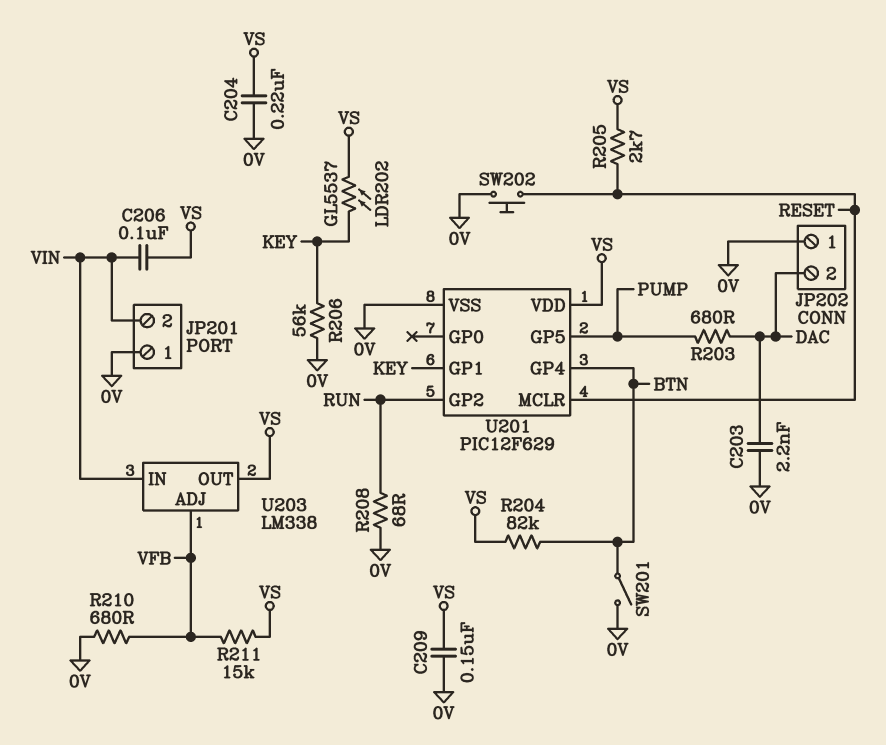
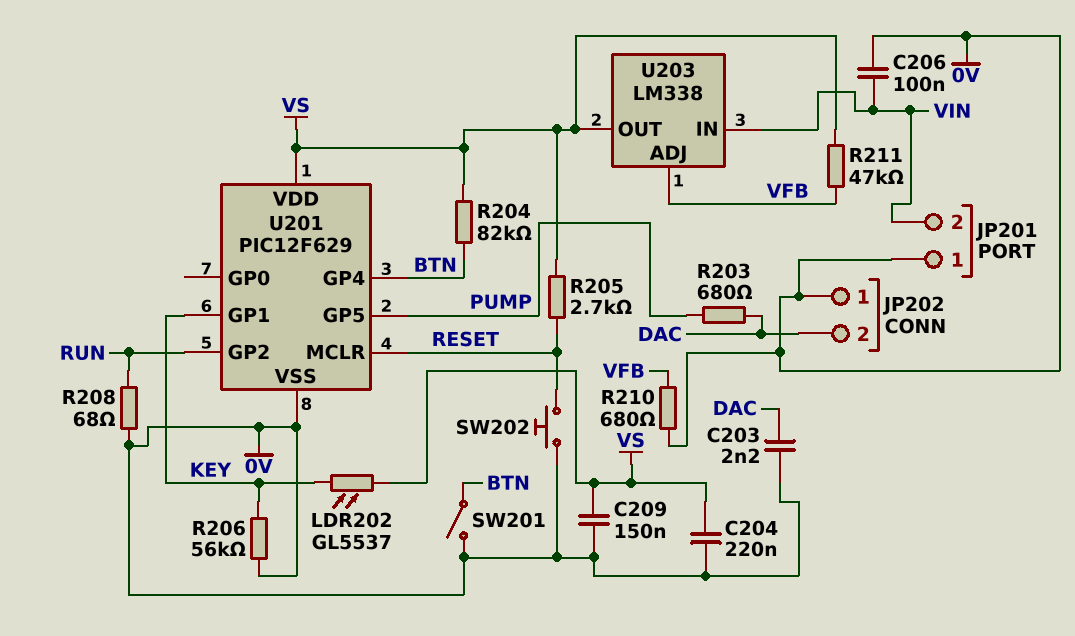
C206: 100nF (VIN, VS) -> 100nF (0V, VIN)
R211: 15k (VFB, VS) -> 47k (VFB, VS)

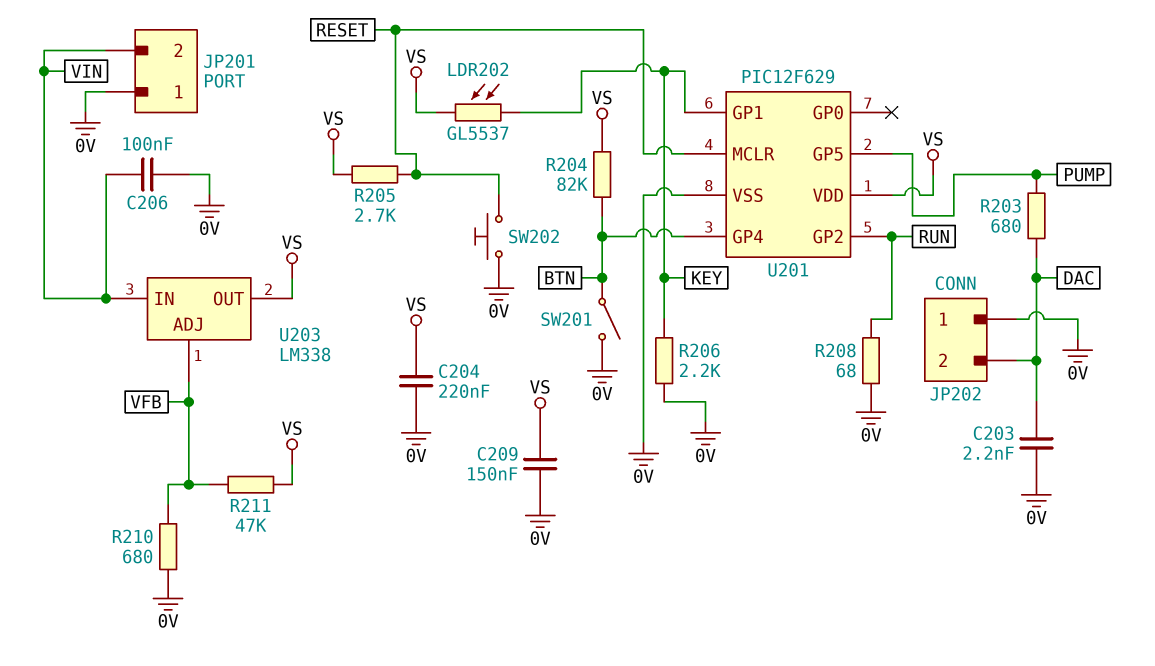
R206: 56k (0V, KEY) -> 2.2k (0V, KEY)

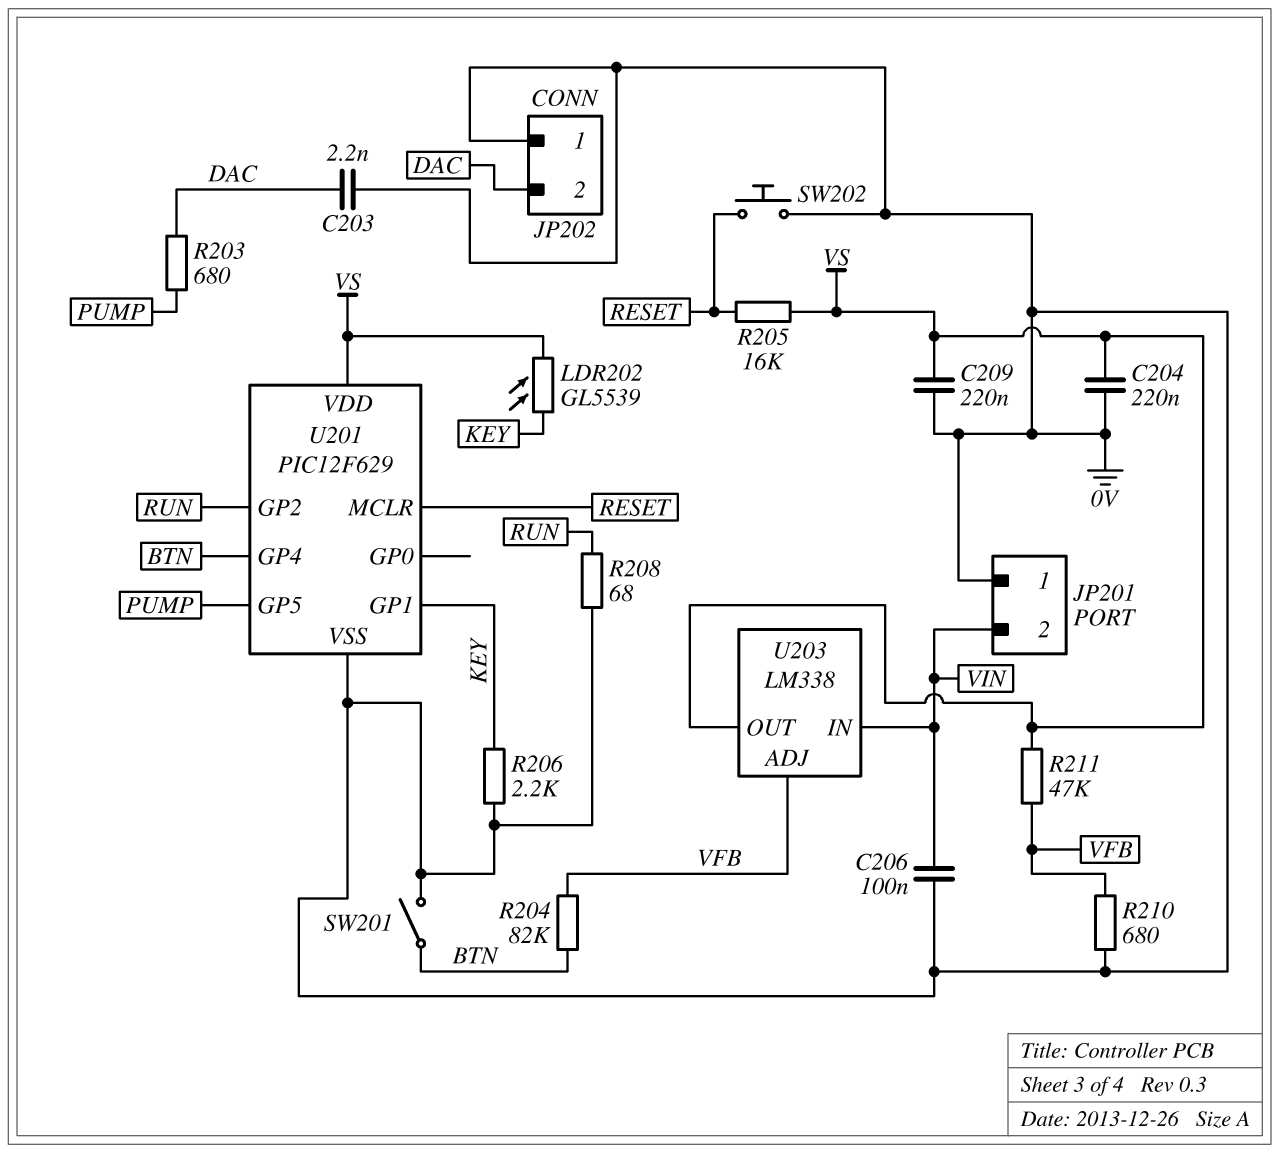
C209: 150nF (0V, VS) -> 220nF (0V, VS)
LDR202: GL5537 (KEY, VS) -> GL5539 (KEY, VS)
R204: 82k (BTN, VS) -> 82k (BTN, VFB)
R205: 2.7k (RESET, VS) -> 16k (RESET, VS)

